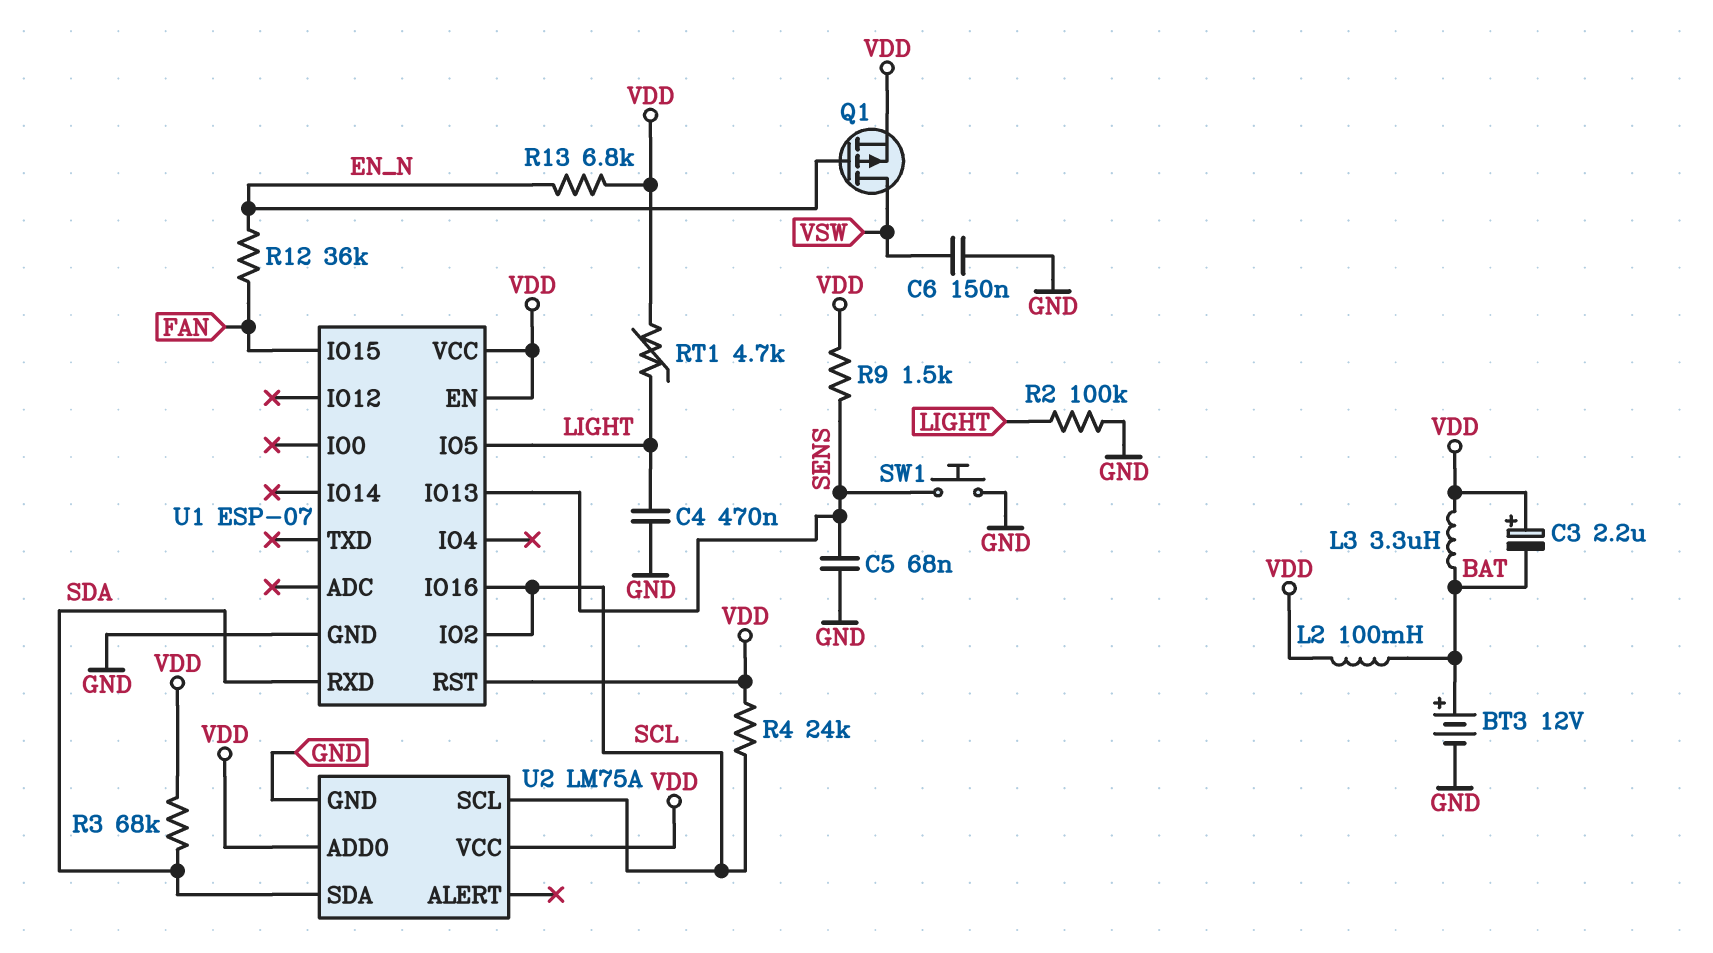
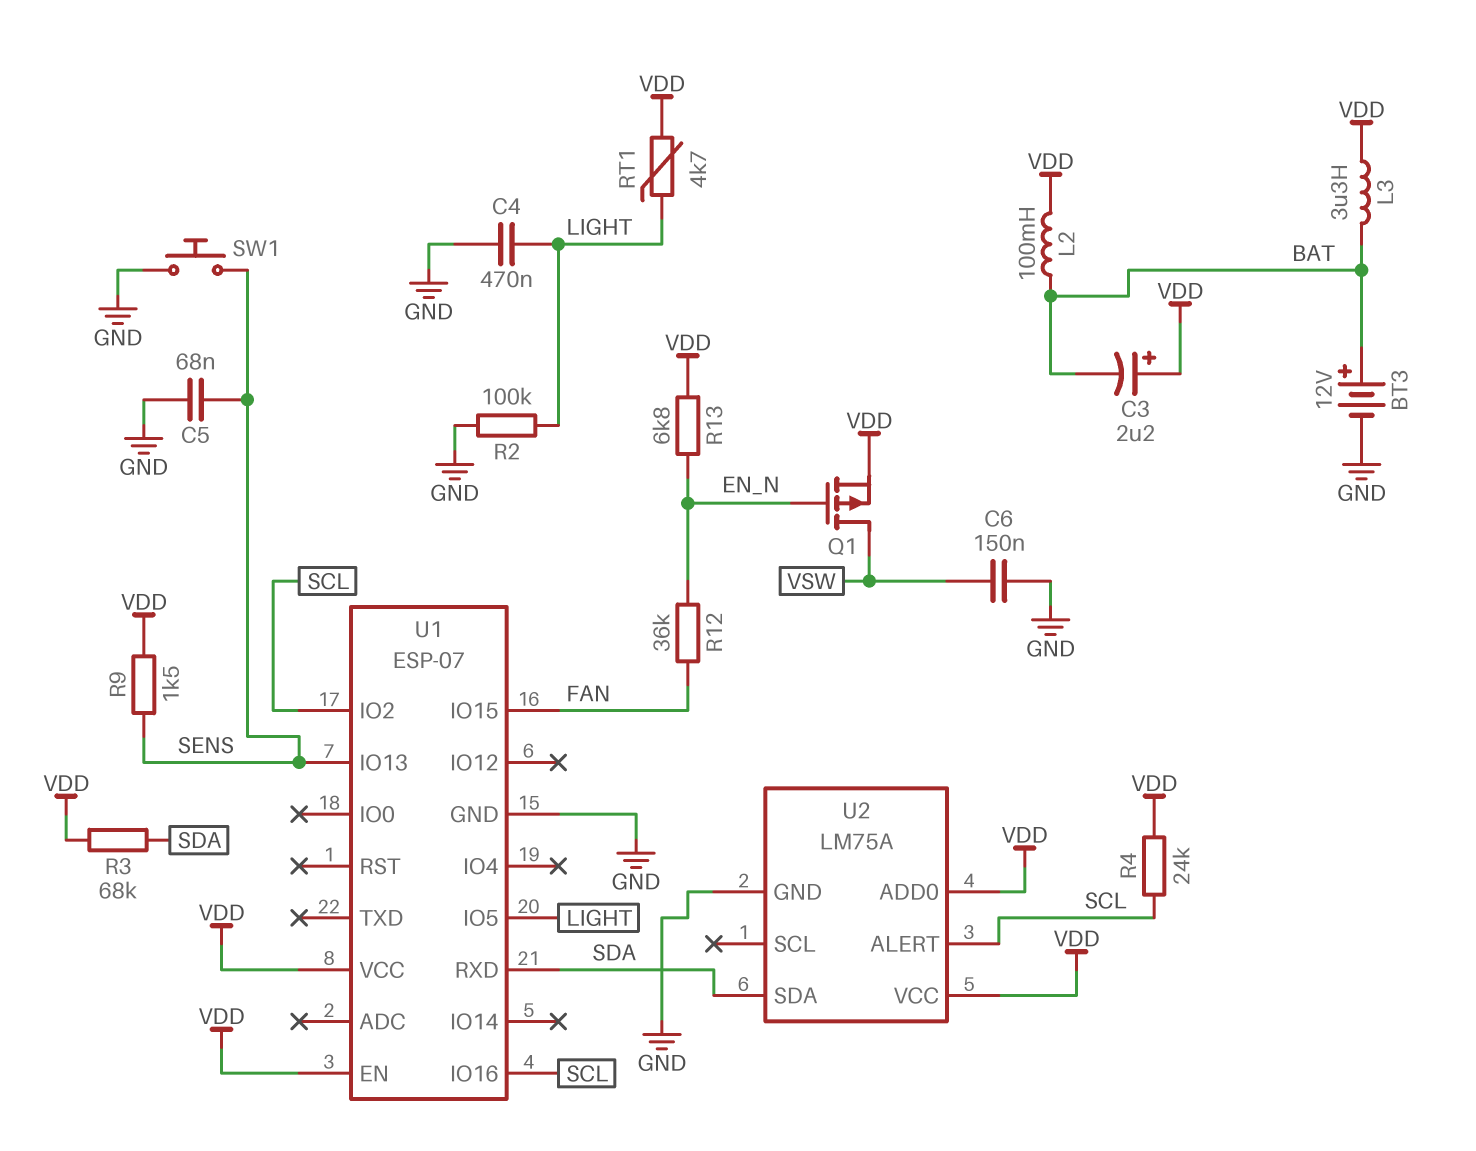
U1 pin RST: VDD -> none
U2 pin ALERT: none -> SCL
U2 pin SCL: SCL -> none

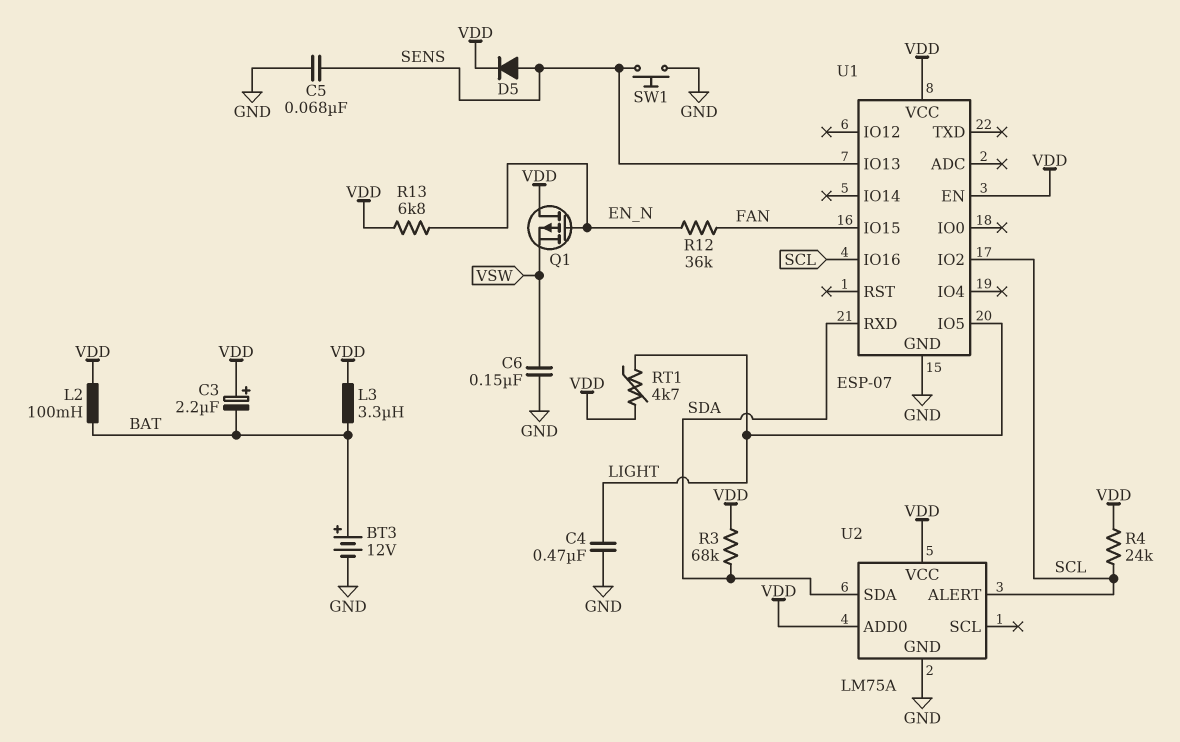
D5: none -> diode (A SENS, K VDD)
Q1: PMOS (G EN_N, D VSW, S VDD) -> PMOS (G EN_N, D VDD, S VSW)
R2: 100k (GND, LIGHT) -> none
R9: 1.5k (SENS, VDD) -> none

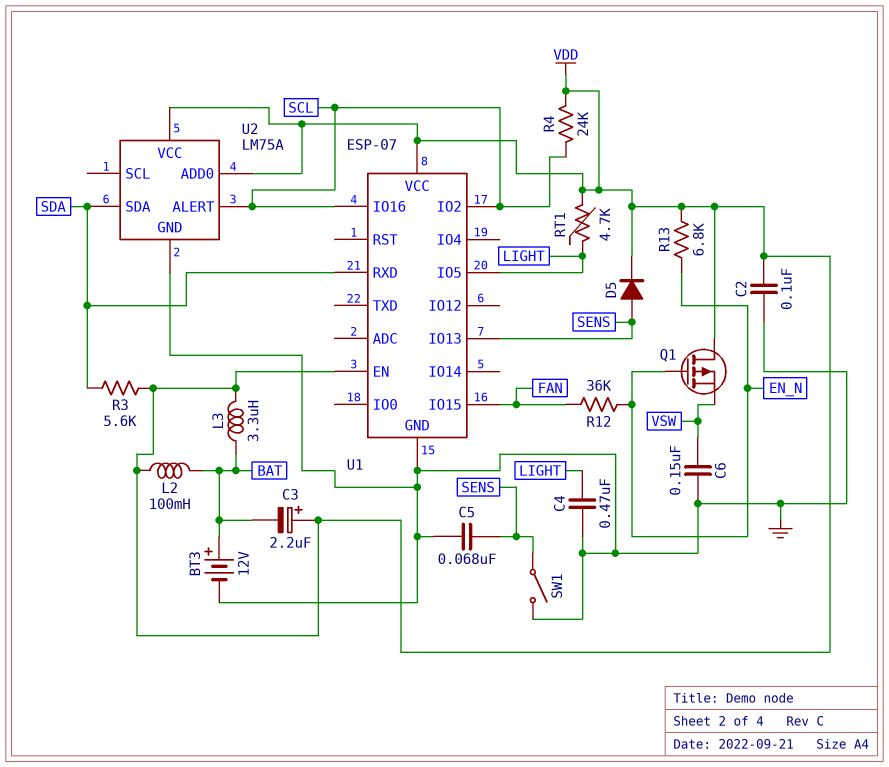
C2: none -> 100nF (GND, VDD)
R3: 68k (SDA, VDD) -> 5.6k (SDA, VDD)
SW1: button (GND, SENS) -> switch (GND, SENS)

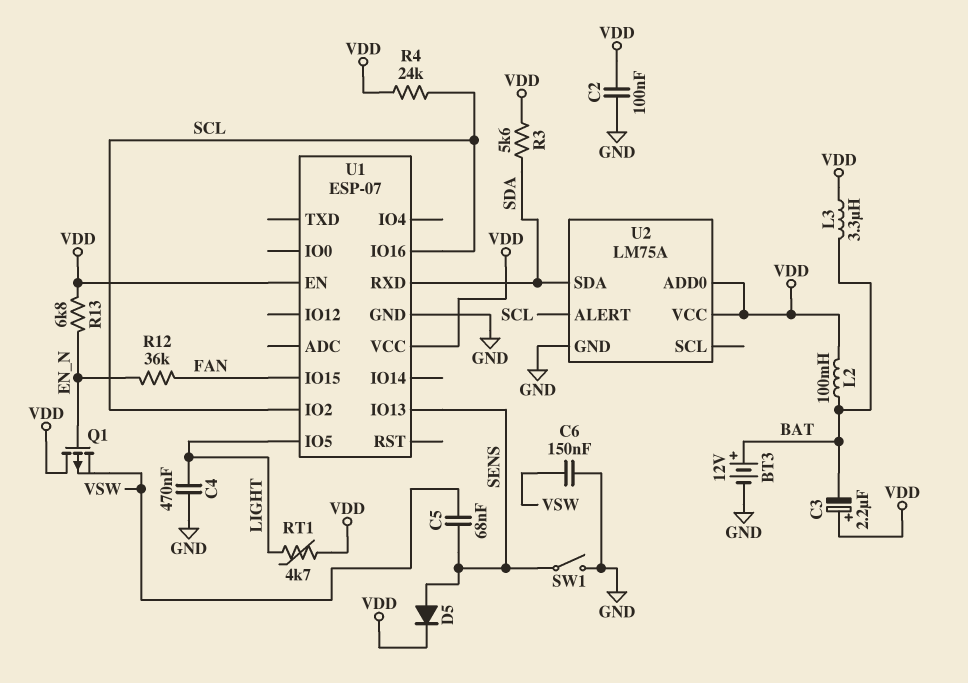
C5: 68nF (GND, SENS) -> 68nF (SENS, VSW)

